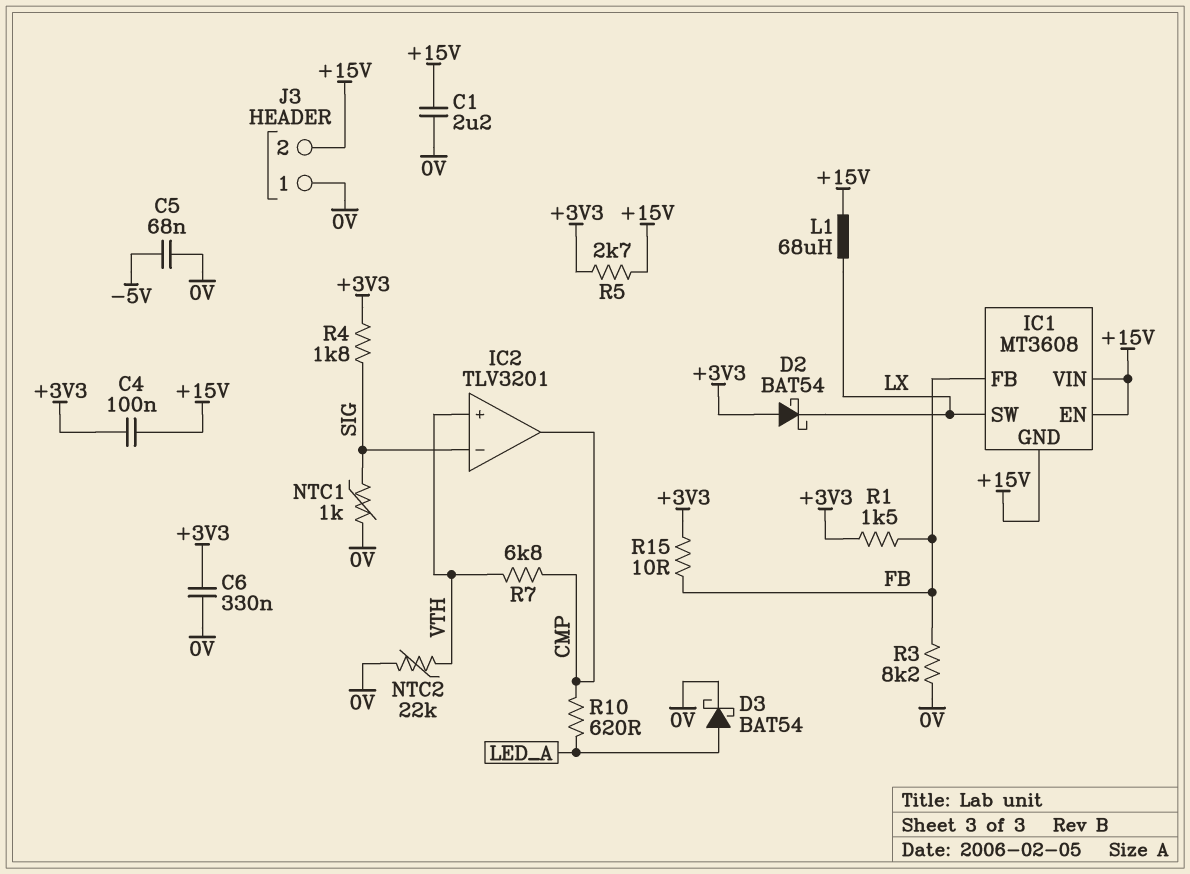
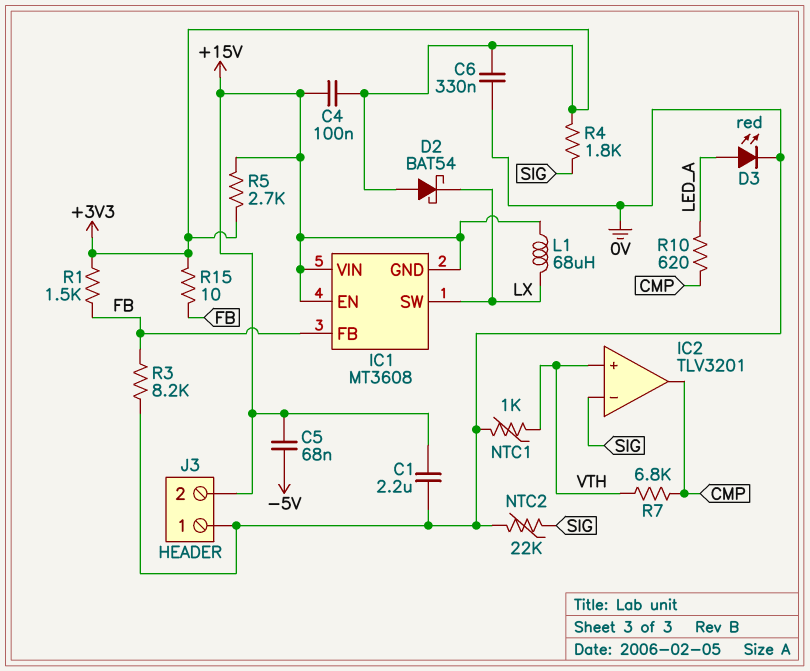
C5: 68nF (-5V, 0V) -> 68nF (+15V, -5V)
D3: schottky BAT54 (A LED_A, K 0V) -> LED red (A LED_A, K 0V)
NTC1: 1k (0V, SIG) -> 1k (0V, VTH)
NTC2: 22k (0V, VTH) -> 22k (0V, SIG)

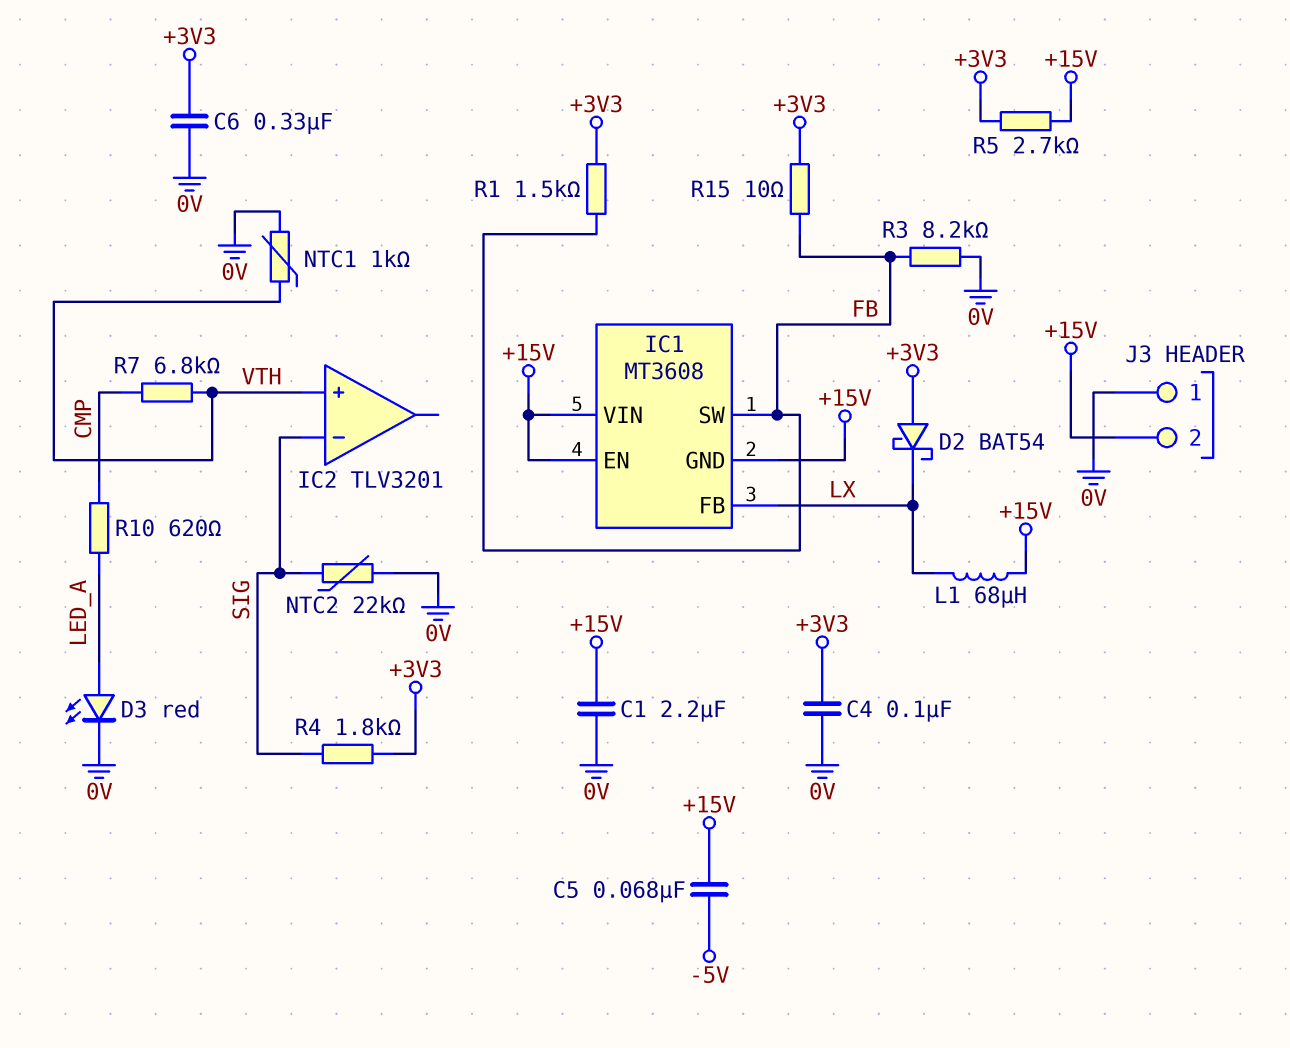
C4: 100nF (+3V3, +15V) -> 100nF (+3V3, 0V)
IC1 pin FB: FB -> LX
IC1 pin SW: LX -> FB
IC2 pin out: CMP -> none

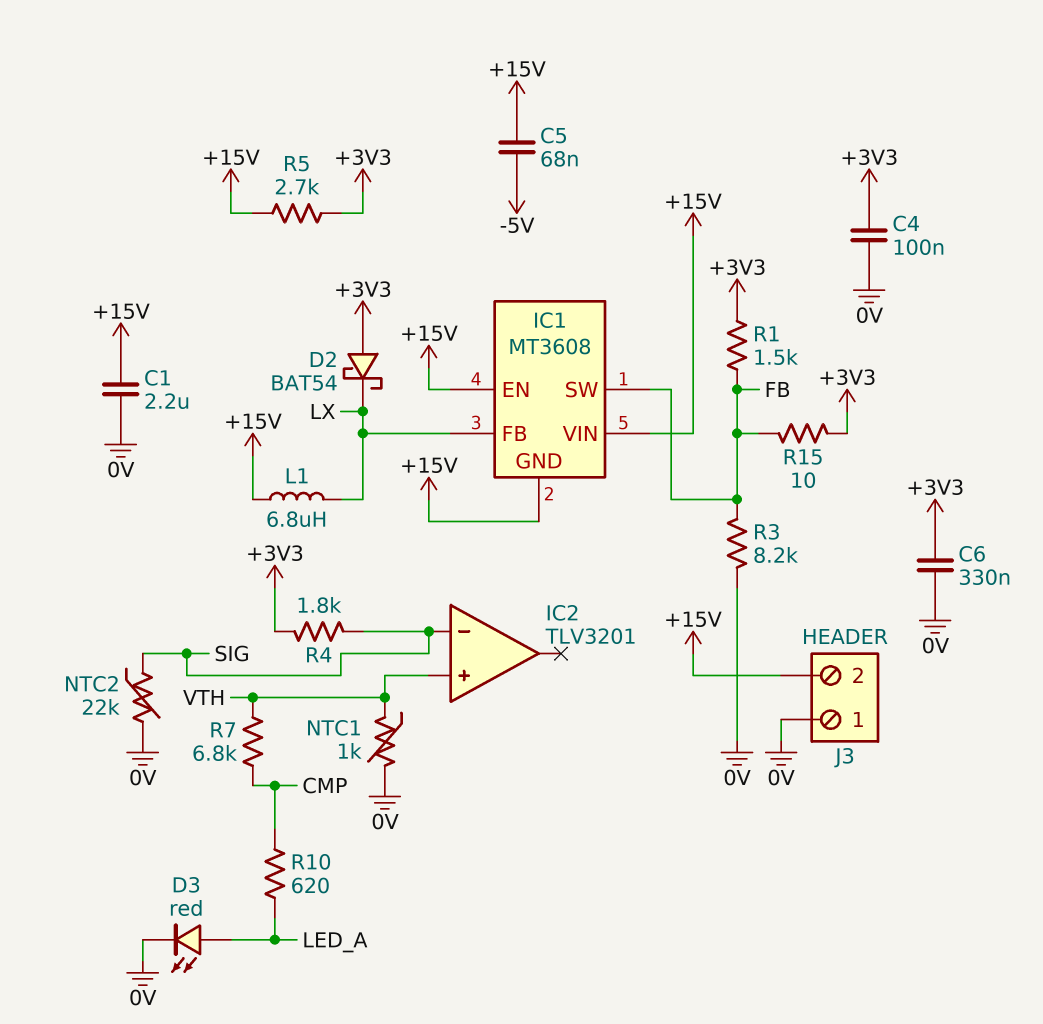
L1: 68uH (+15V, LX) -> 6.8uH (+15V, LX)

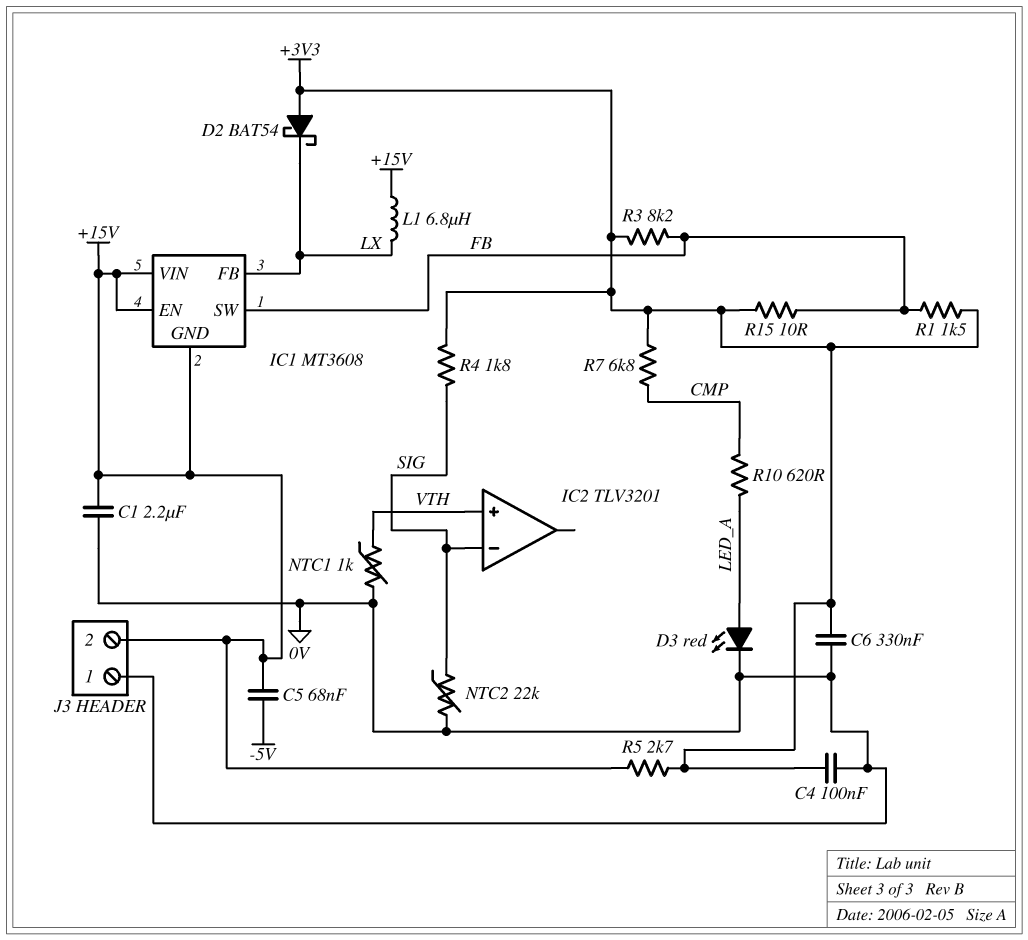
R3: 8.2k (0V, FB) -> 8.2k (+3V3, FB)
R7: 6.8k (CMP, VTH) -> 6.8k (+3V3, CMP)

